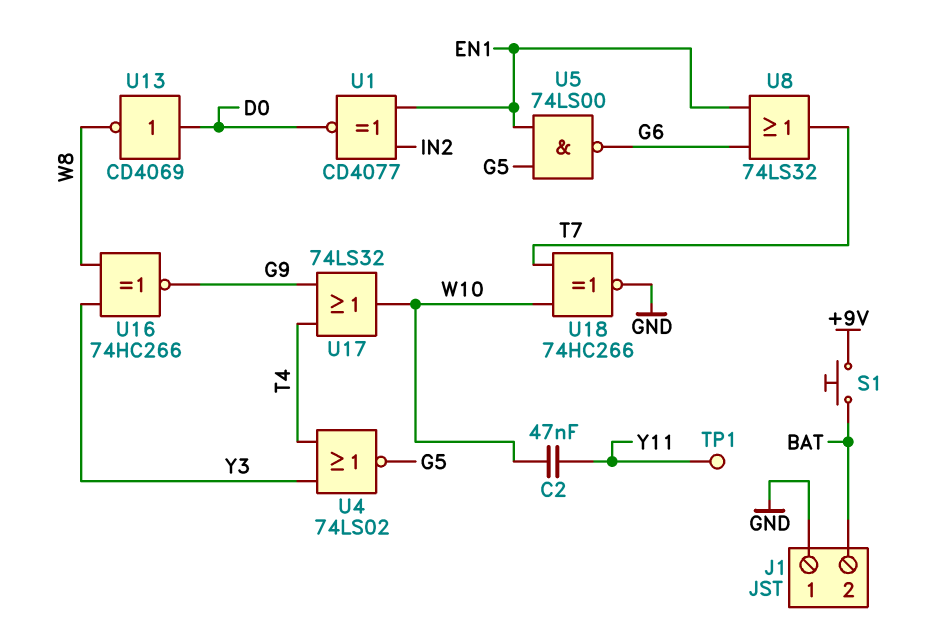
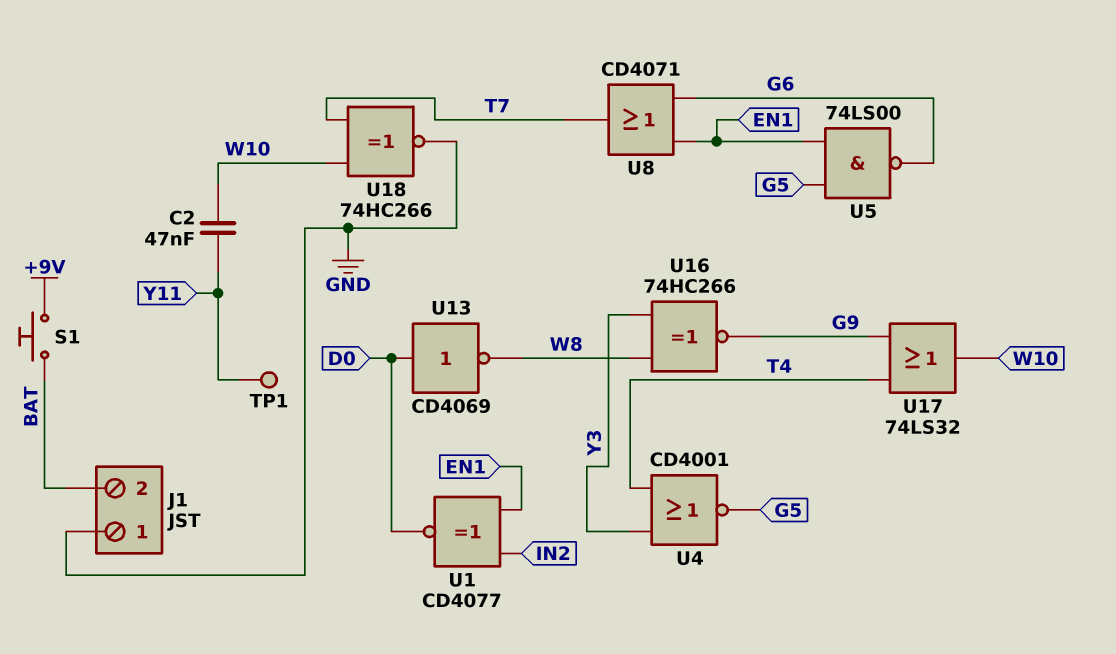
U4: NOR 74LS02 (in T4, in Y3, out G5) -> NOR CD4001 (in T4, in Y3, out G5)
U8: OR 74LS32 (in EN1, in G6, out T7) -> OR CD4071 (in EN1, in G6, out T7)

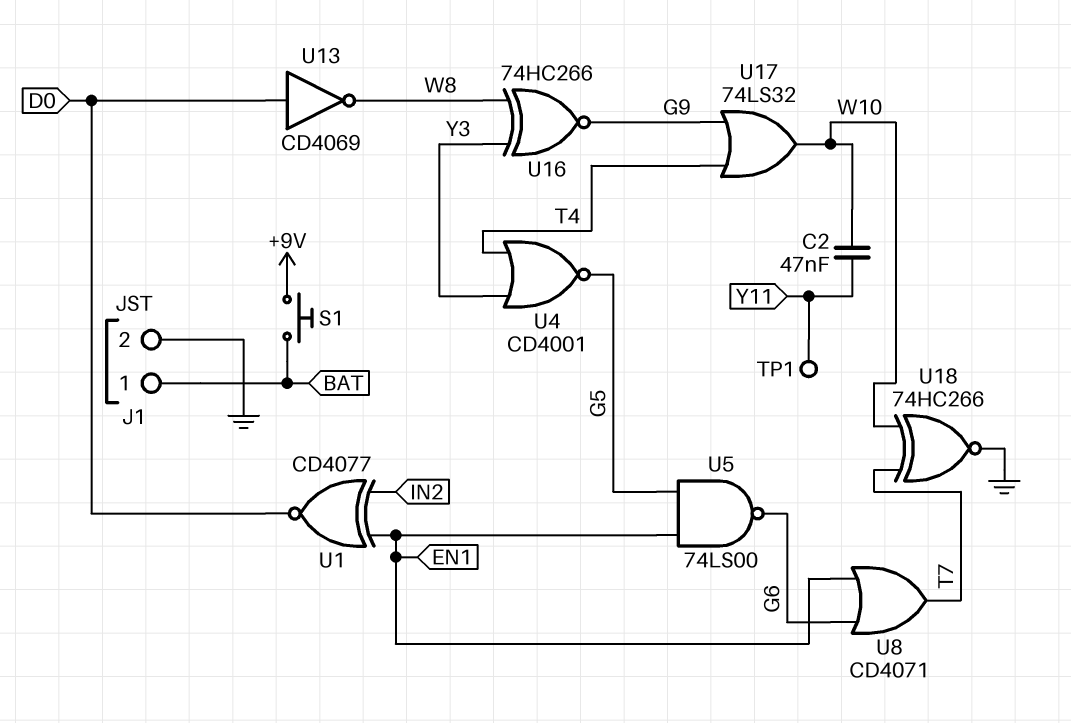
J1 pin 1: GND -> BAT
J1 pin 2: BAT -> GND

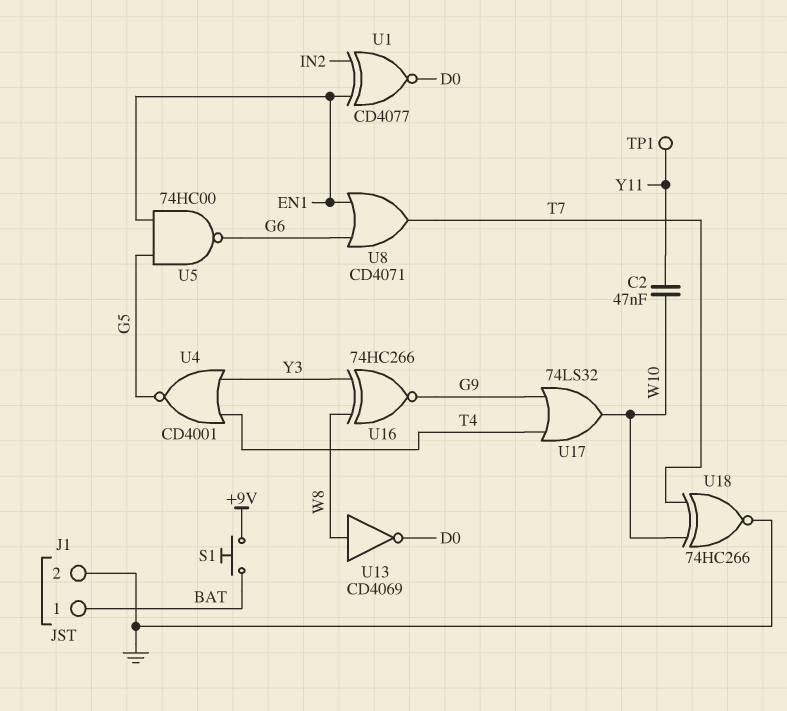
U5: NAND 74LS00 (in EN1, in G5, out G6) -> NAND 74HC00 (in EN1, in G5, out G6)
U13: NOT CD4069 (in D0, out W8) -> NOT CD4069 (in W8, out D0)

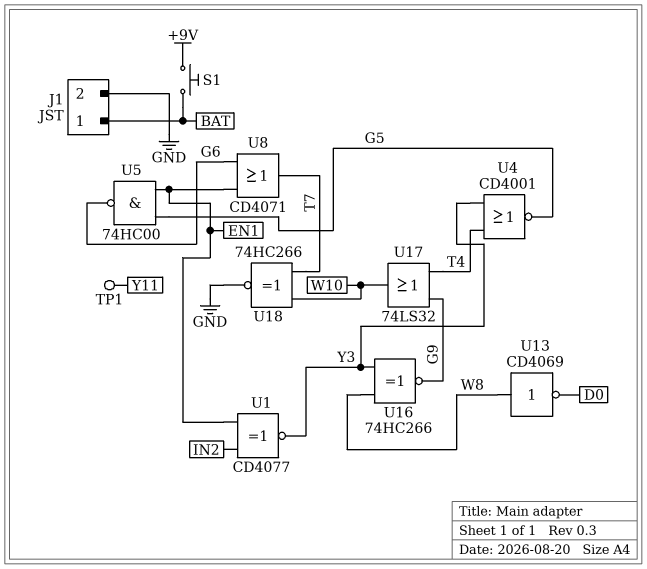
C2: 47nF (W10, Y11) -> none
U1: XNOR CD4077 (in EN1, in IN2, out D0) -> XNOR CD4077 (in EN1, in IN2, out Y3)

